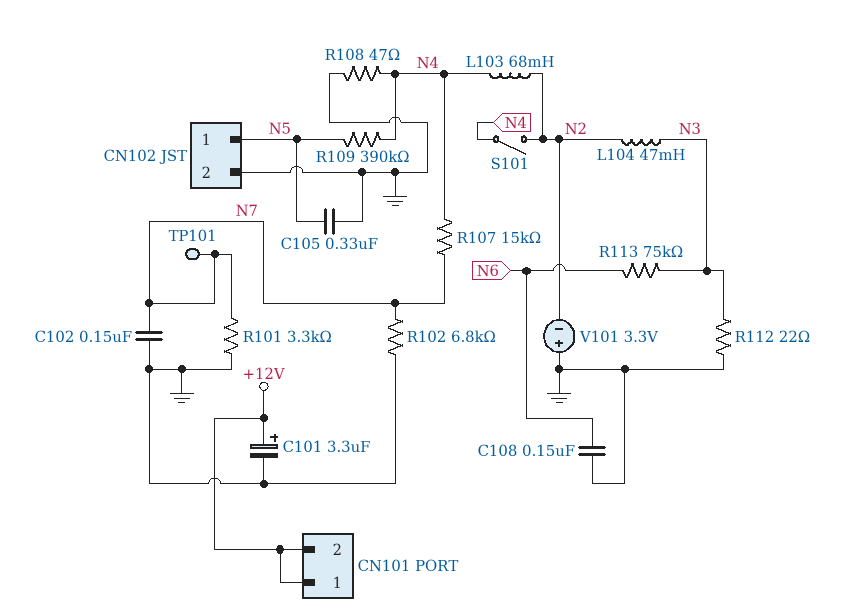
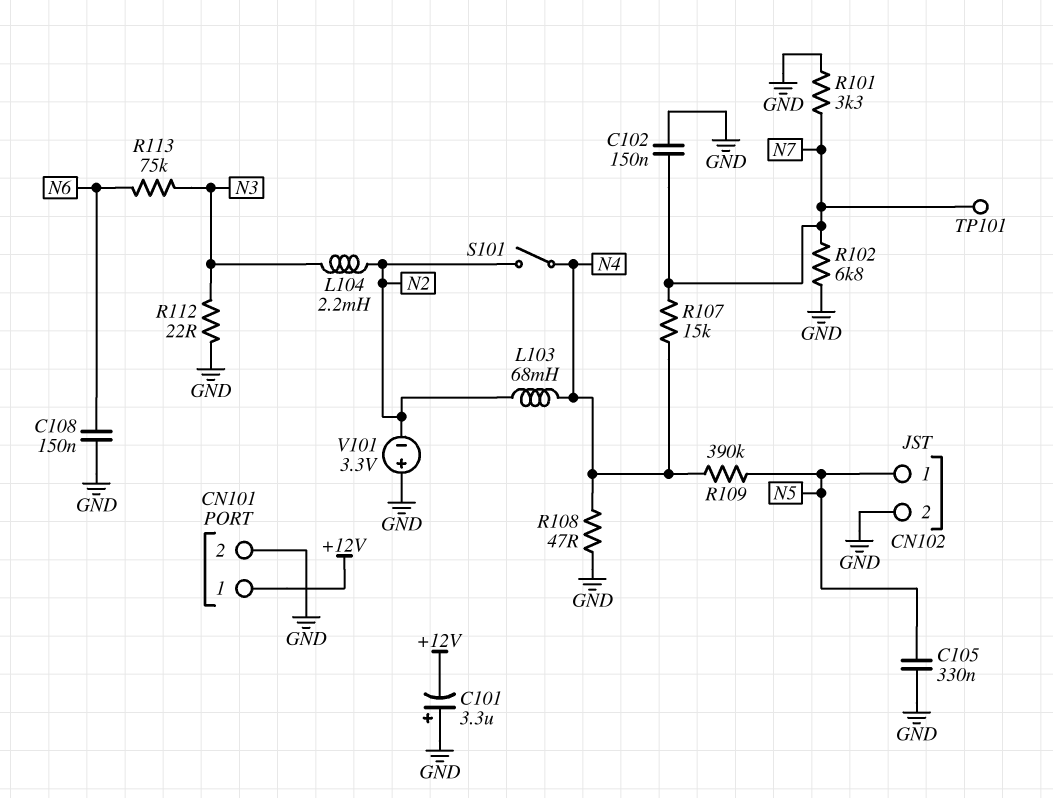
C101: 3.3uF (plus +12V, minus GND) -> 3.3uF (plus GND, minus +12V)
CN101 pin 2: +12V -> GND
L104: 47mH (N2, N3) -> 2.2mH (N2, N3)

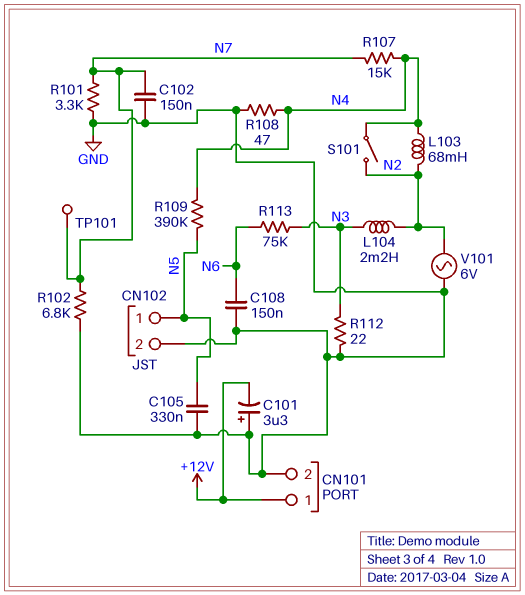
V101: 3.3V (plus GND, minus N2) -> AC 6V (GND, N2)

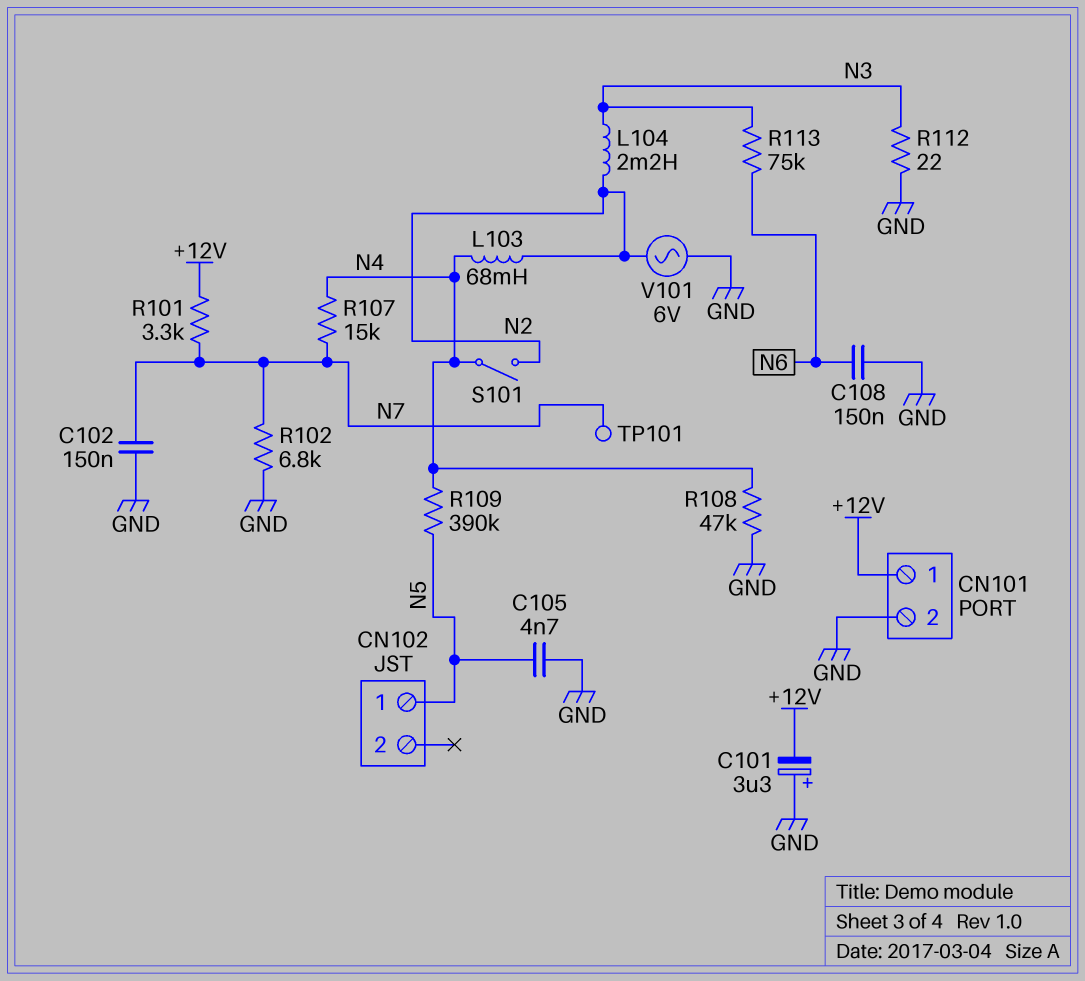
C105: 330nF (GND, N5) -> 4.7nF (GND, N5)
CN102 pin 2: GND -> none
R101: 3.3k (GND, N7) -> 3.3k (+12V, N7)
R108: 47 (GND, N4) -> 47k (GND, N4)

